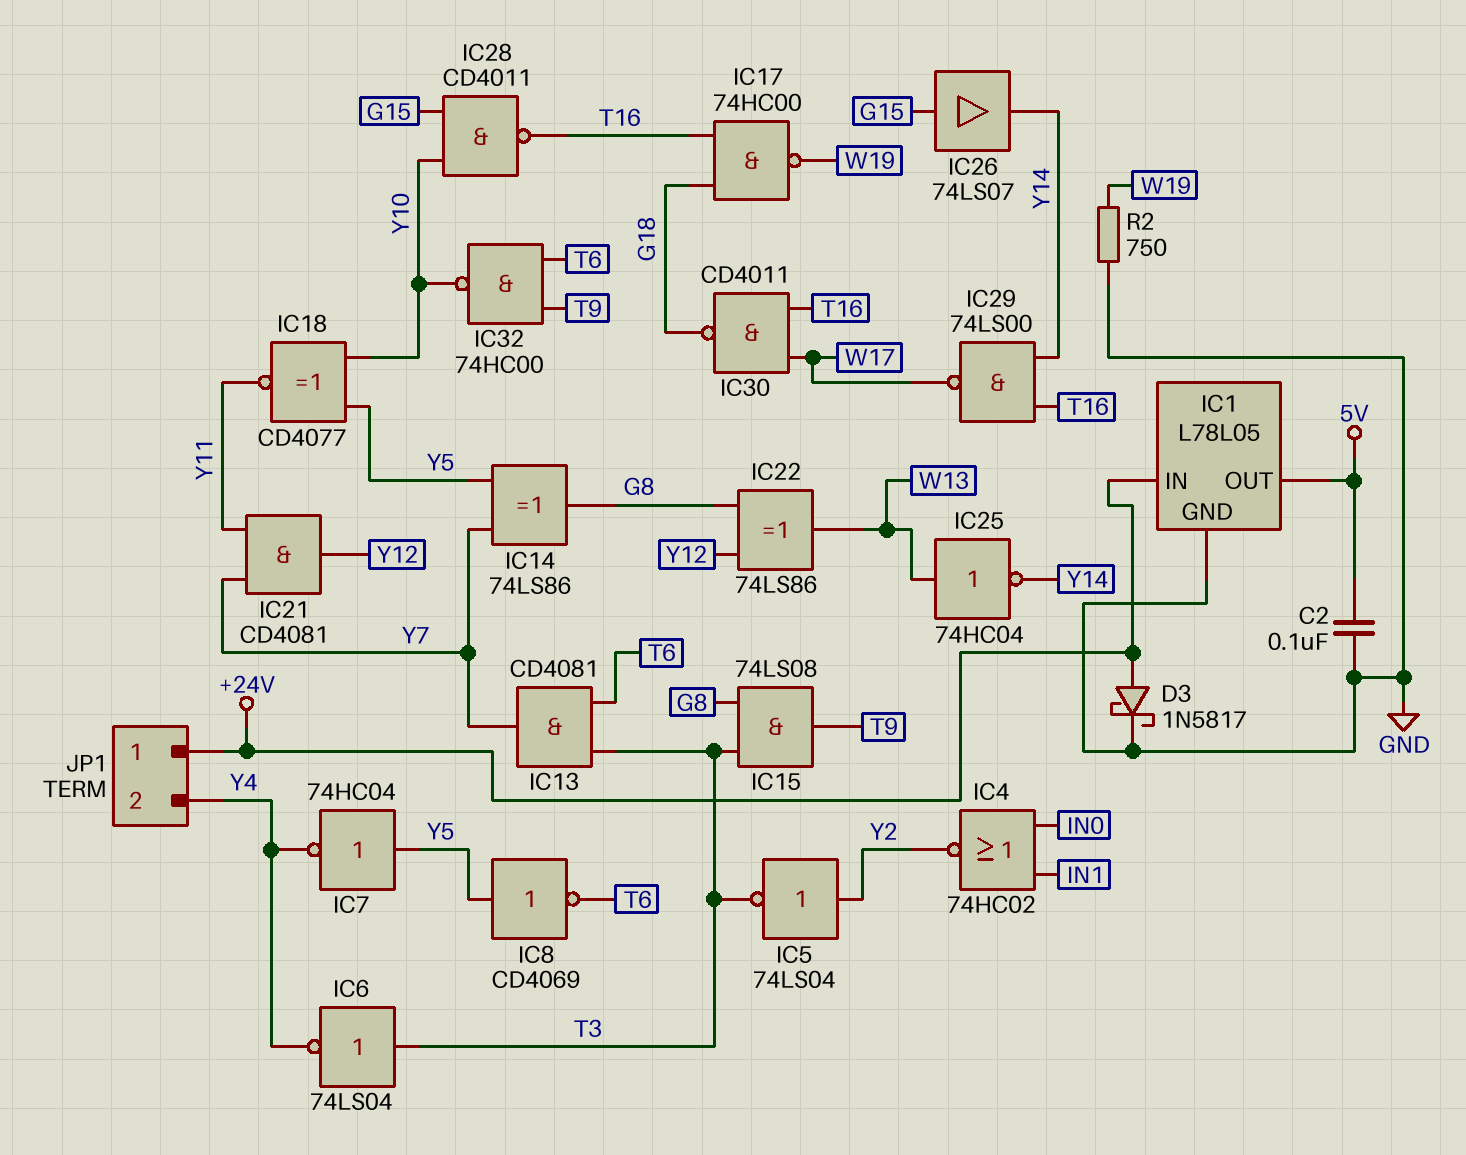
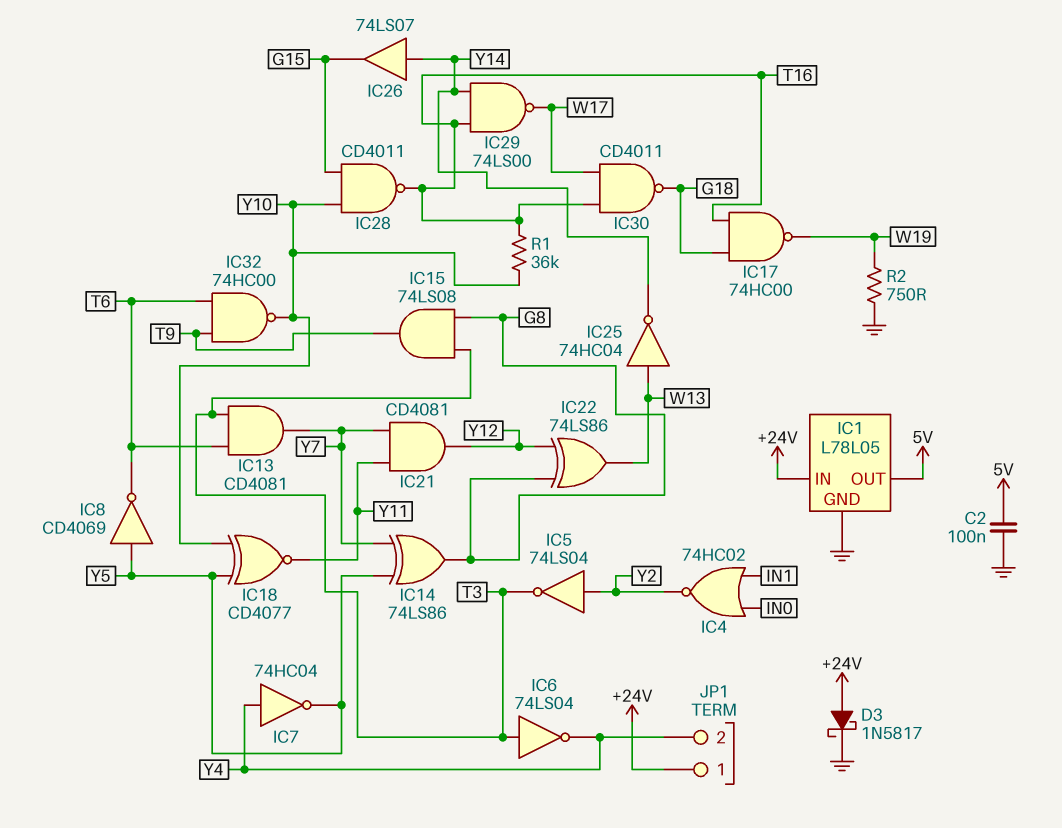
IC7: NOT 74HC04 (in Y5, out Y4) -> NOT 74HC04 (in Y4, out Y5)
IC26: buffer 74LS07 (in G15, out Y14) -> buffer 74LS07 (in Y14, out G15)
R1: none -> 36k (T16, Y10)

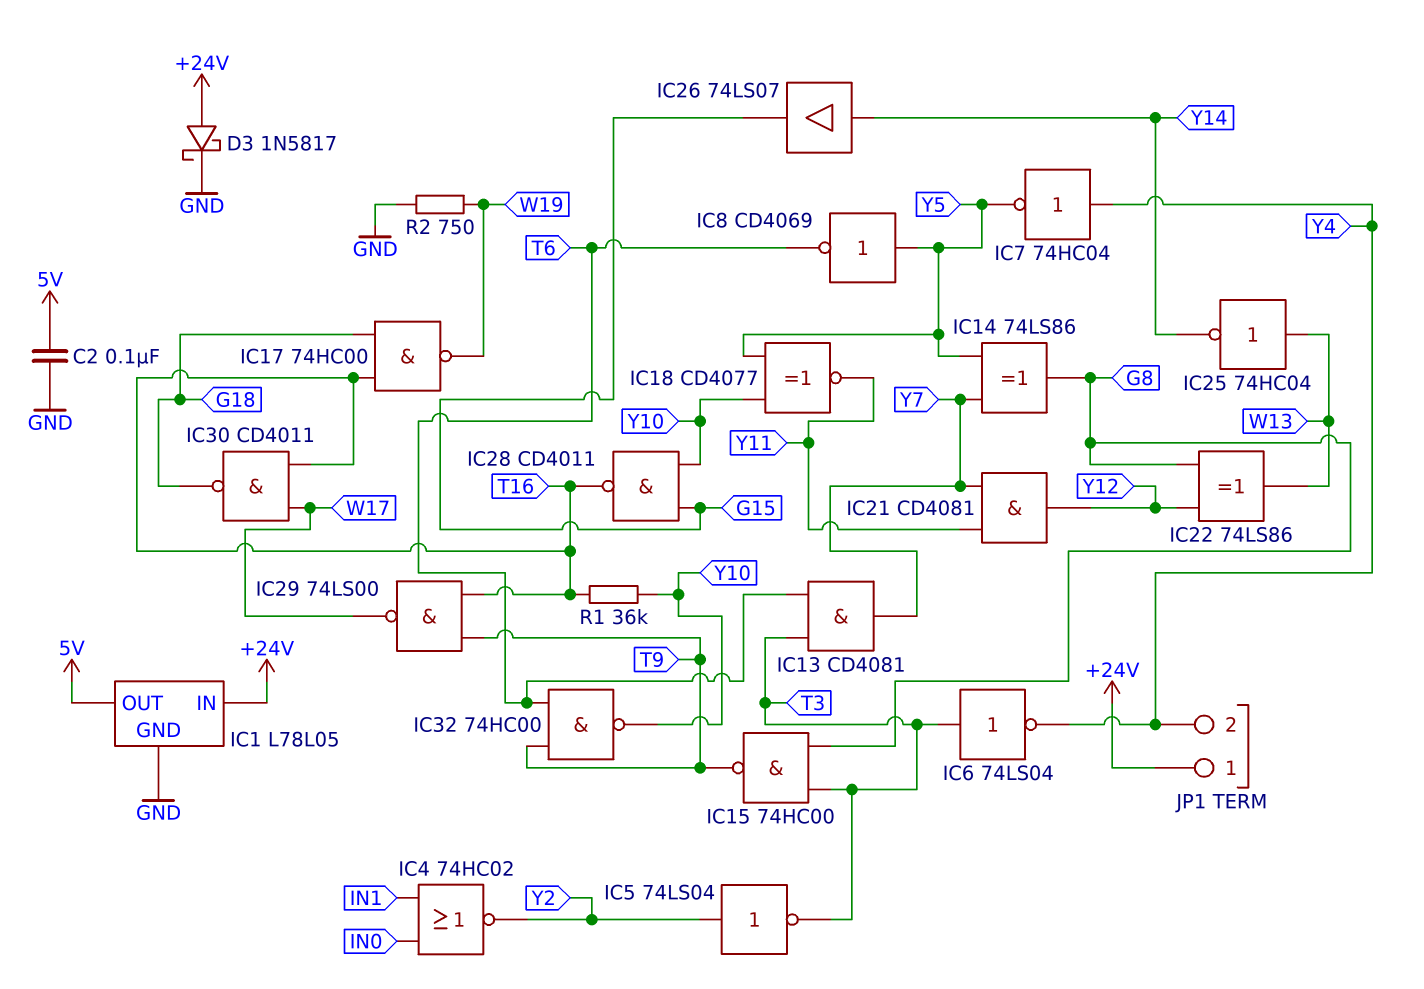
IC15: AND 74LS08 (in G8, in T3, out T9) -> NAND 74HC00 (in G8, in T3, out T9)
IC29: NAND 74LS00 (in T16, in Y14, out W17) -> NAND 74LS00 (in T9, in T16, out W17)

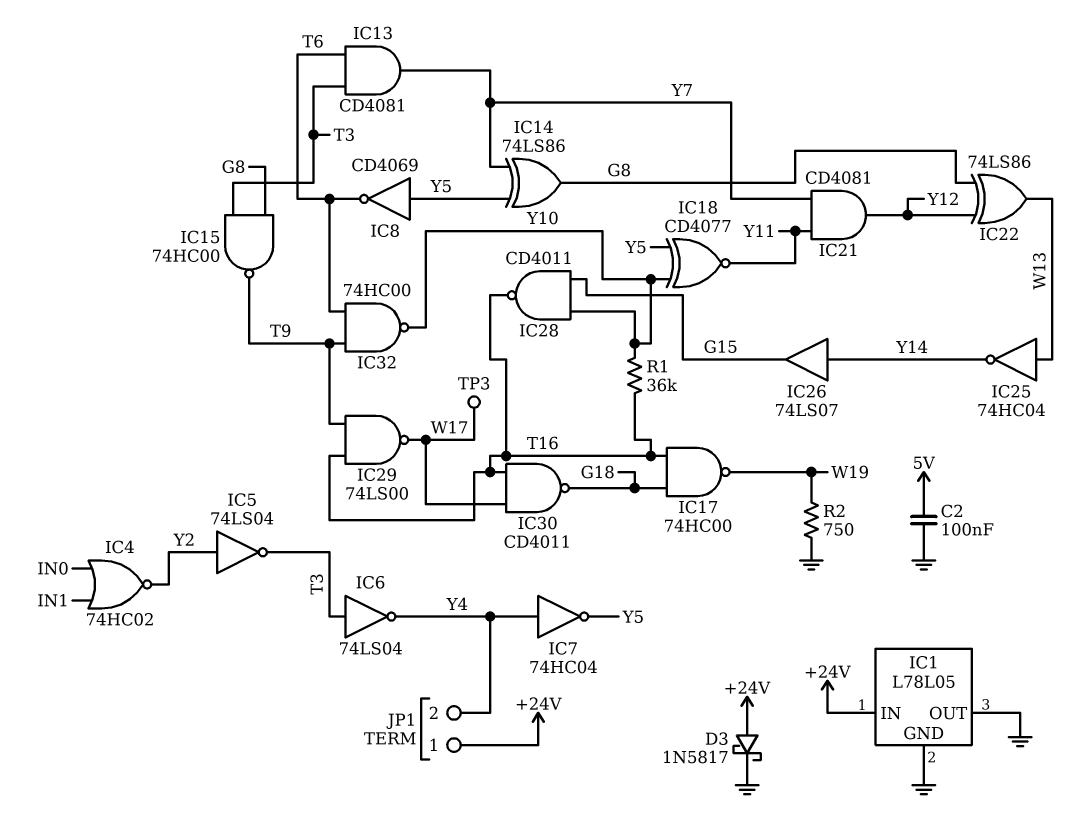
IC1 pin OUT: 5V -> GND
TP3: none -> test point (W17)

